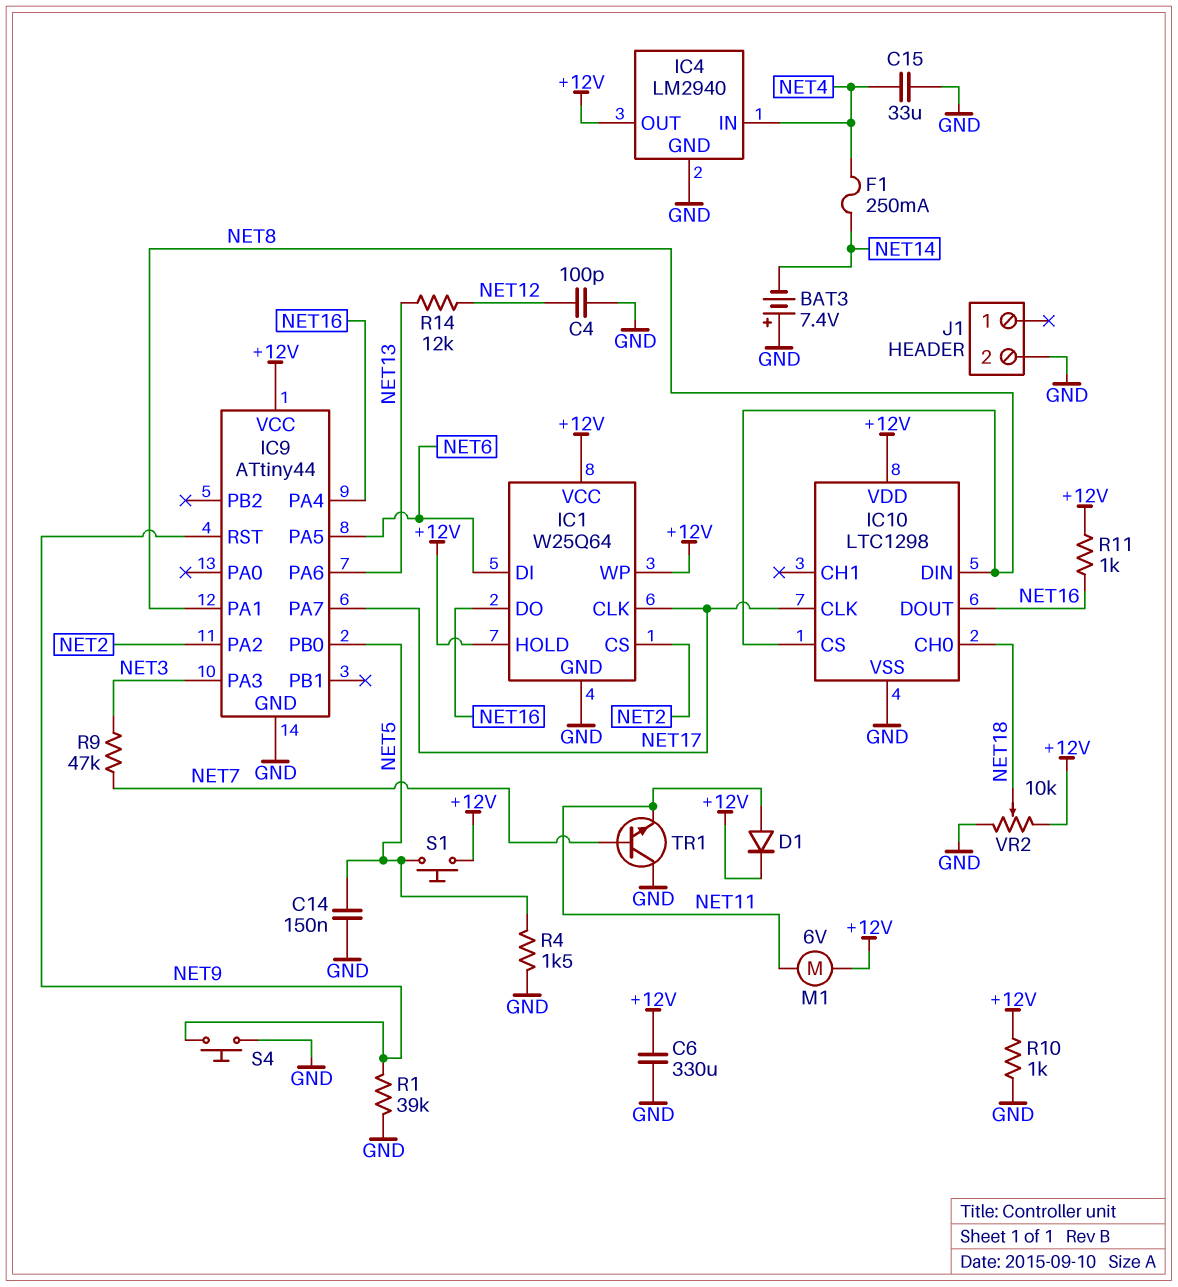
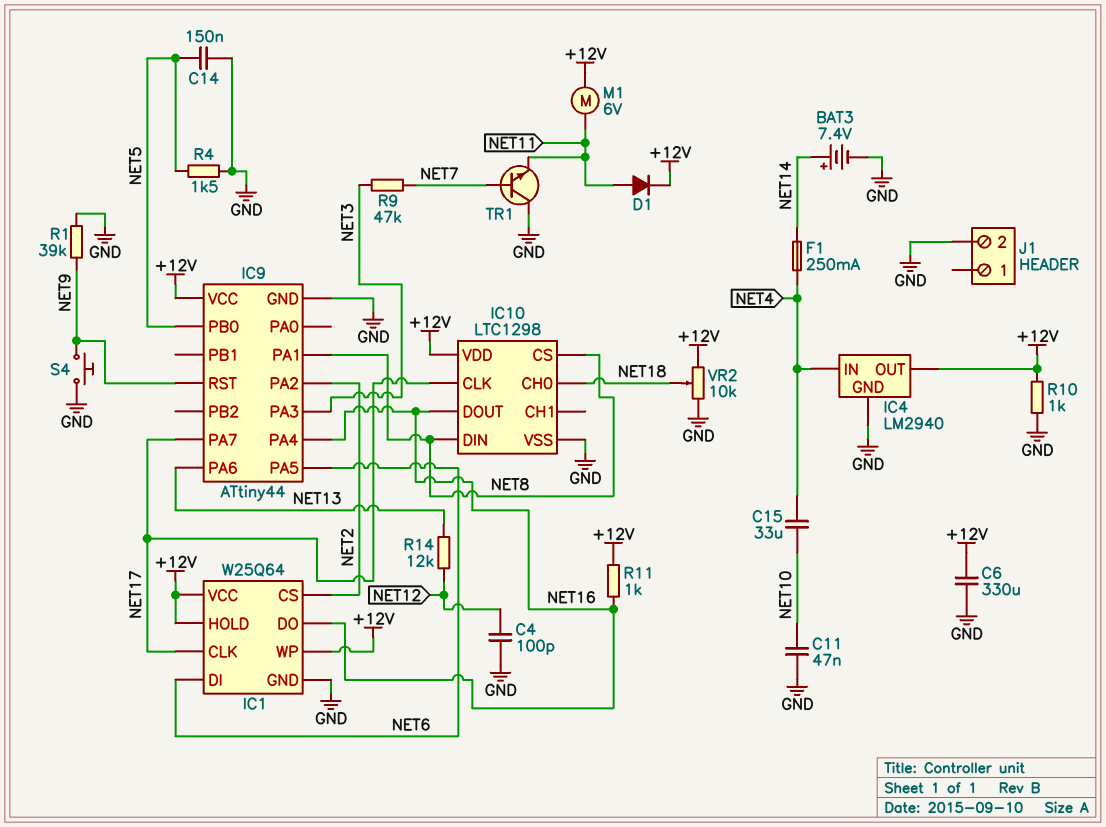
BAT3: 7.4V (plus GND, minus NET14) -> 7.4V (plus NET14, minus GND)
C11: none -> 47nF (GND, NET10)
C15: 33uF (GND, NET4) -> 33uF (NET4, NET10)
S1: button (+12V, NET5) -> none

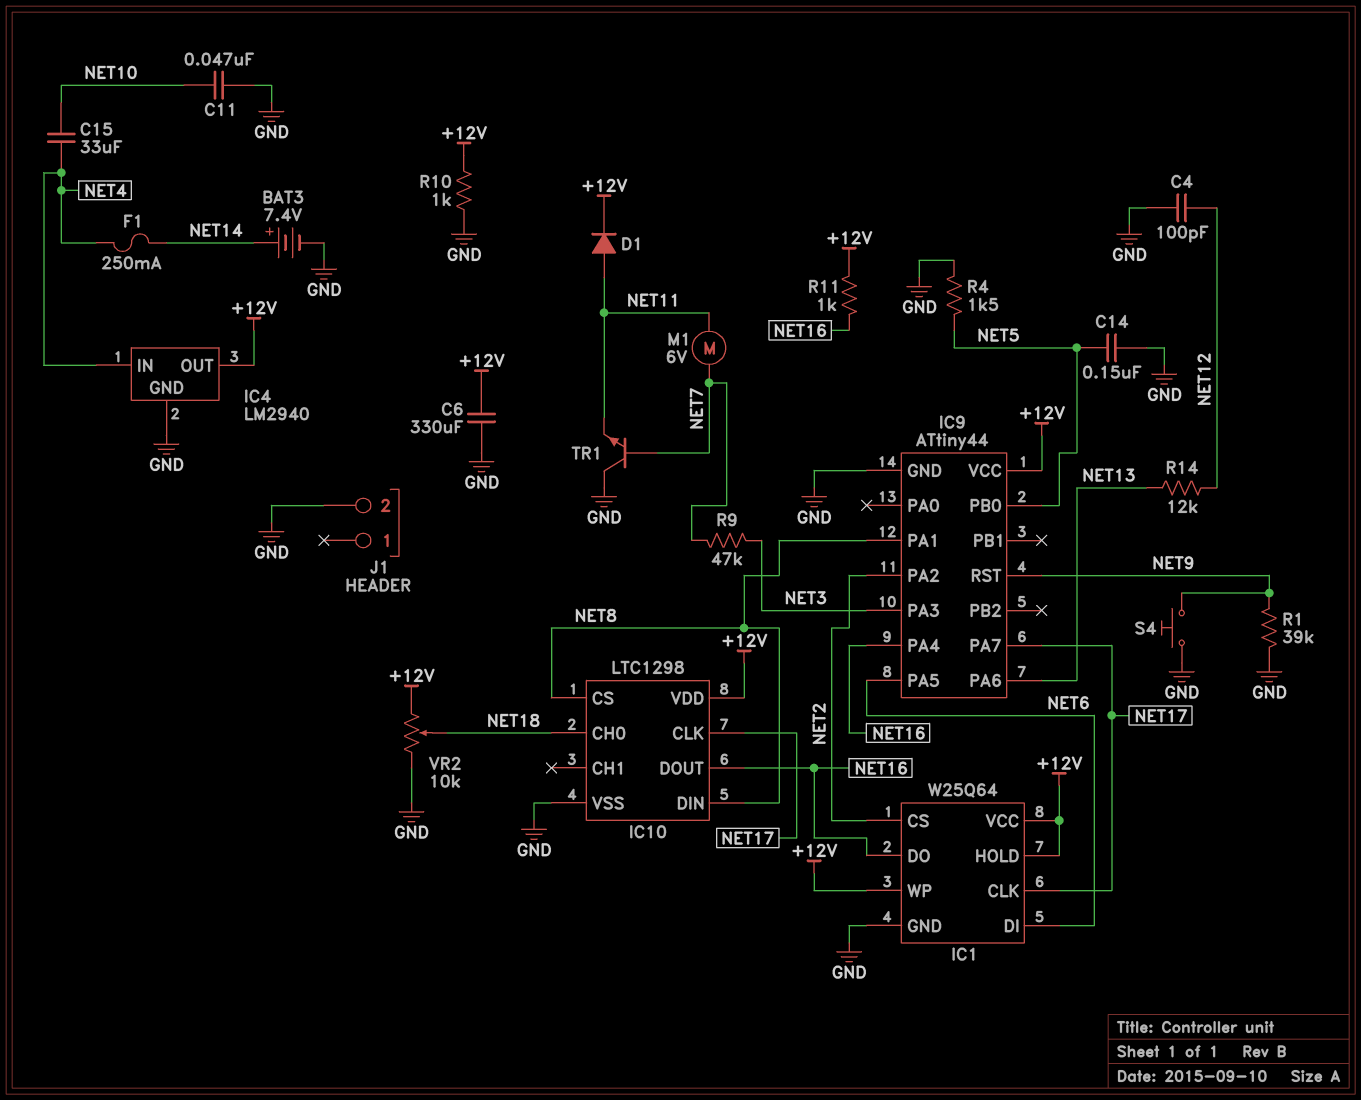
M1: motor 6V (+12V, NET11) -> motor 6V (NET7, NET11)

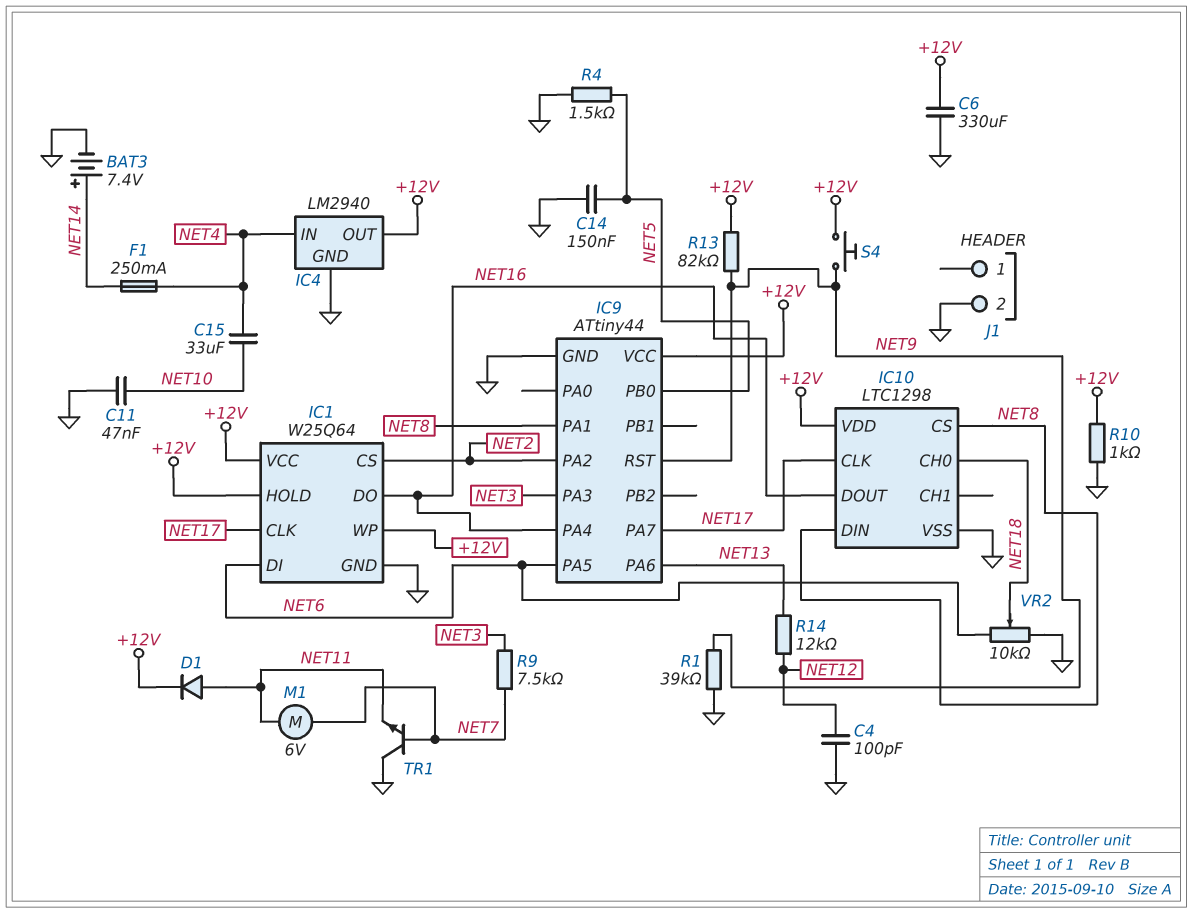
R9: 47k (NET3, NET7) -> 7.5k (NET3, NET7)
R11: 1k (+12V, NET16) -> none
R13: none -> 82k (+12V, NET9)
S4: button (GND, NET9) -> button (+12V, NET9)
VR2: 10k (+12V, GND, wiper NET18) -> 10k (GND, NET6, wiper NET18)

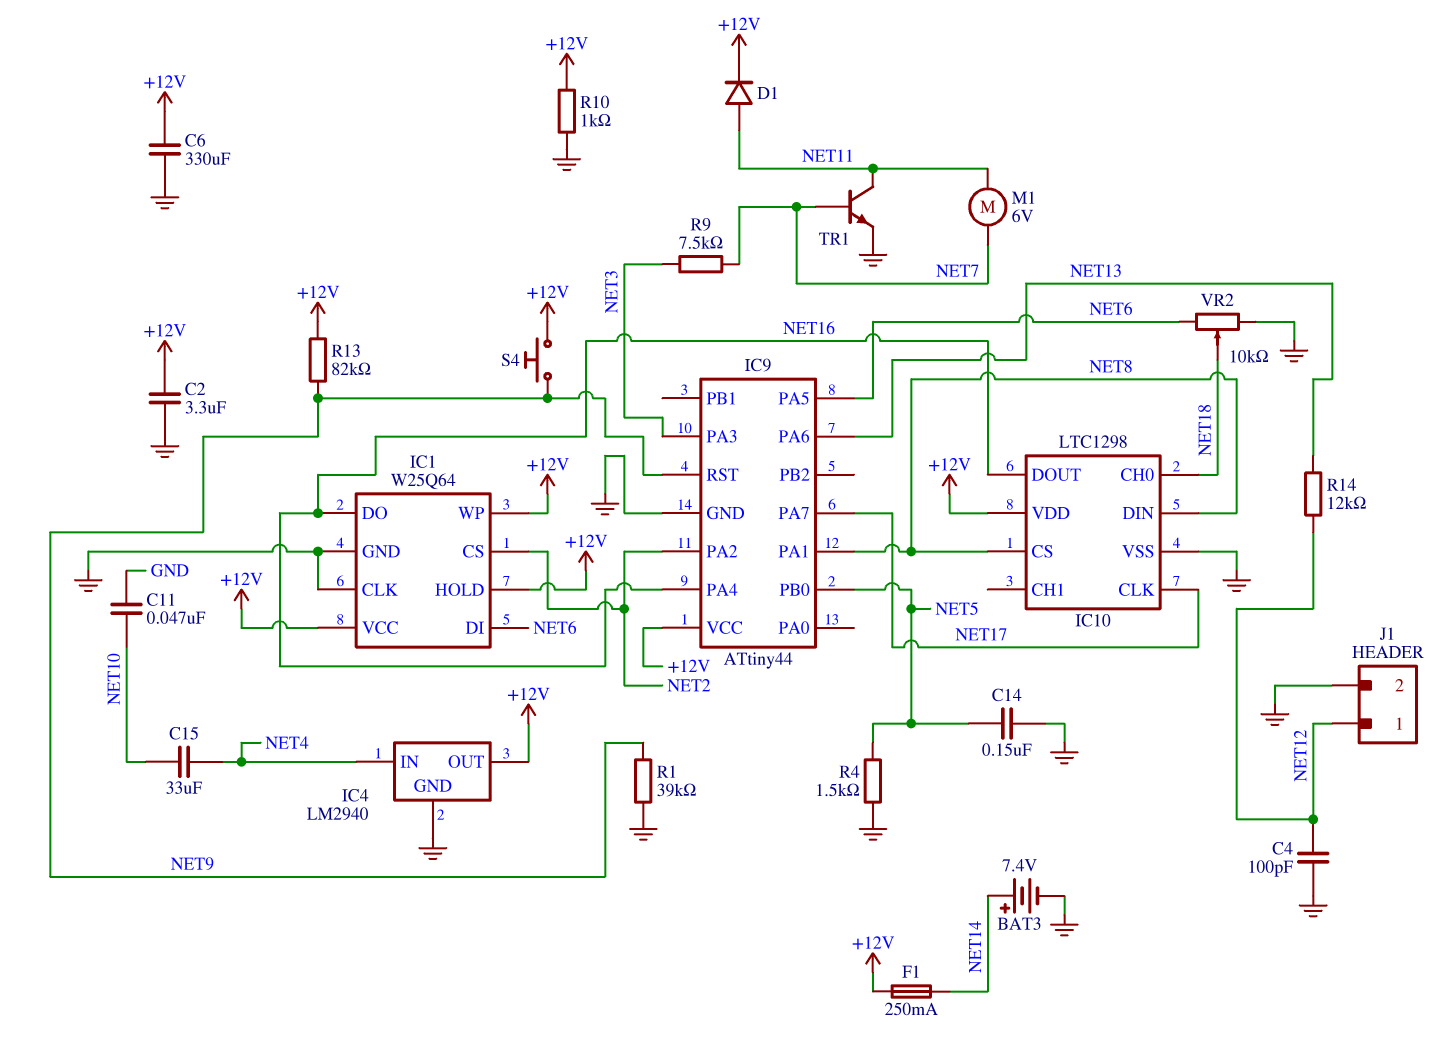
C2: none -> 3.3uF (+12V, GND)
F1: 250mA (NET4, NET14) -> 250mA (+12V, NET14)
IC1 pin CLK: NET17 -> GND
J1 pin 1: none -> NET12
TR1: NPN (B NET7, C GND, E NET11) -> NPN (B NET7, C NET11, E GND)

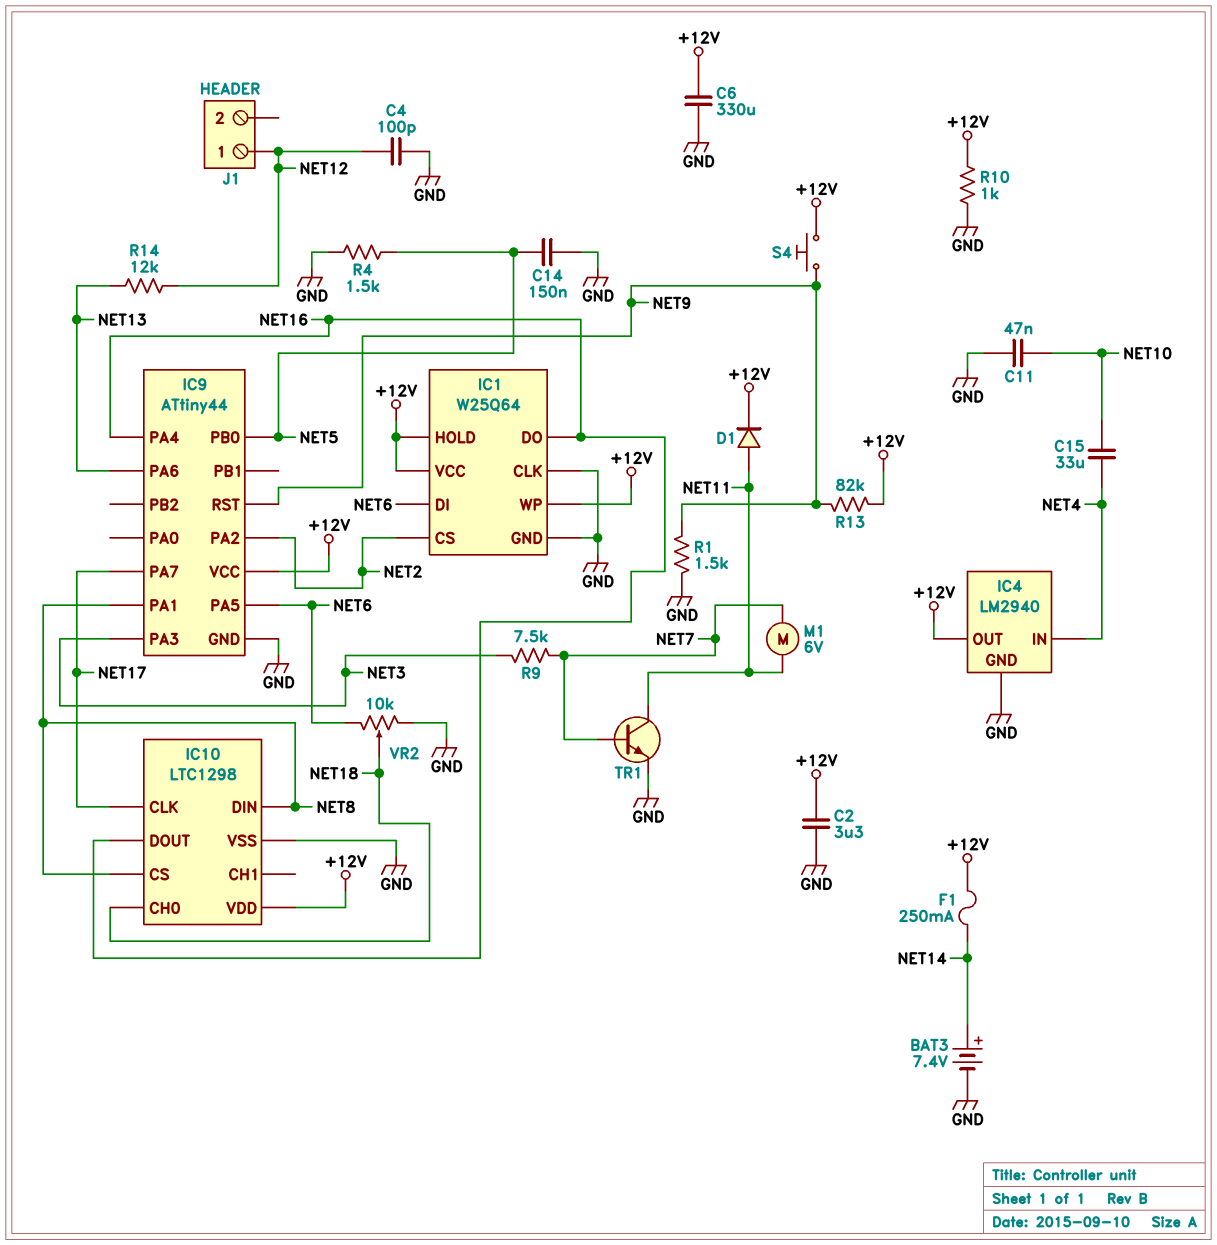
J1 pin 2: GND -> none
R1: 39k (GND, NET9) -> 1.5k (GND, NET9)

